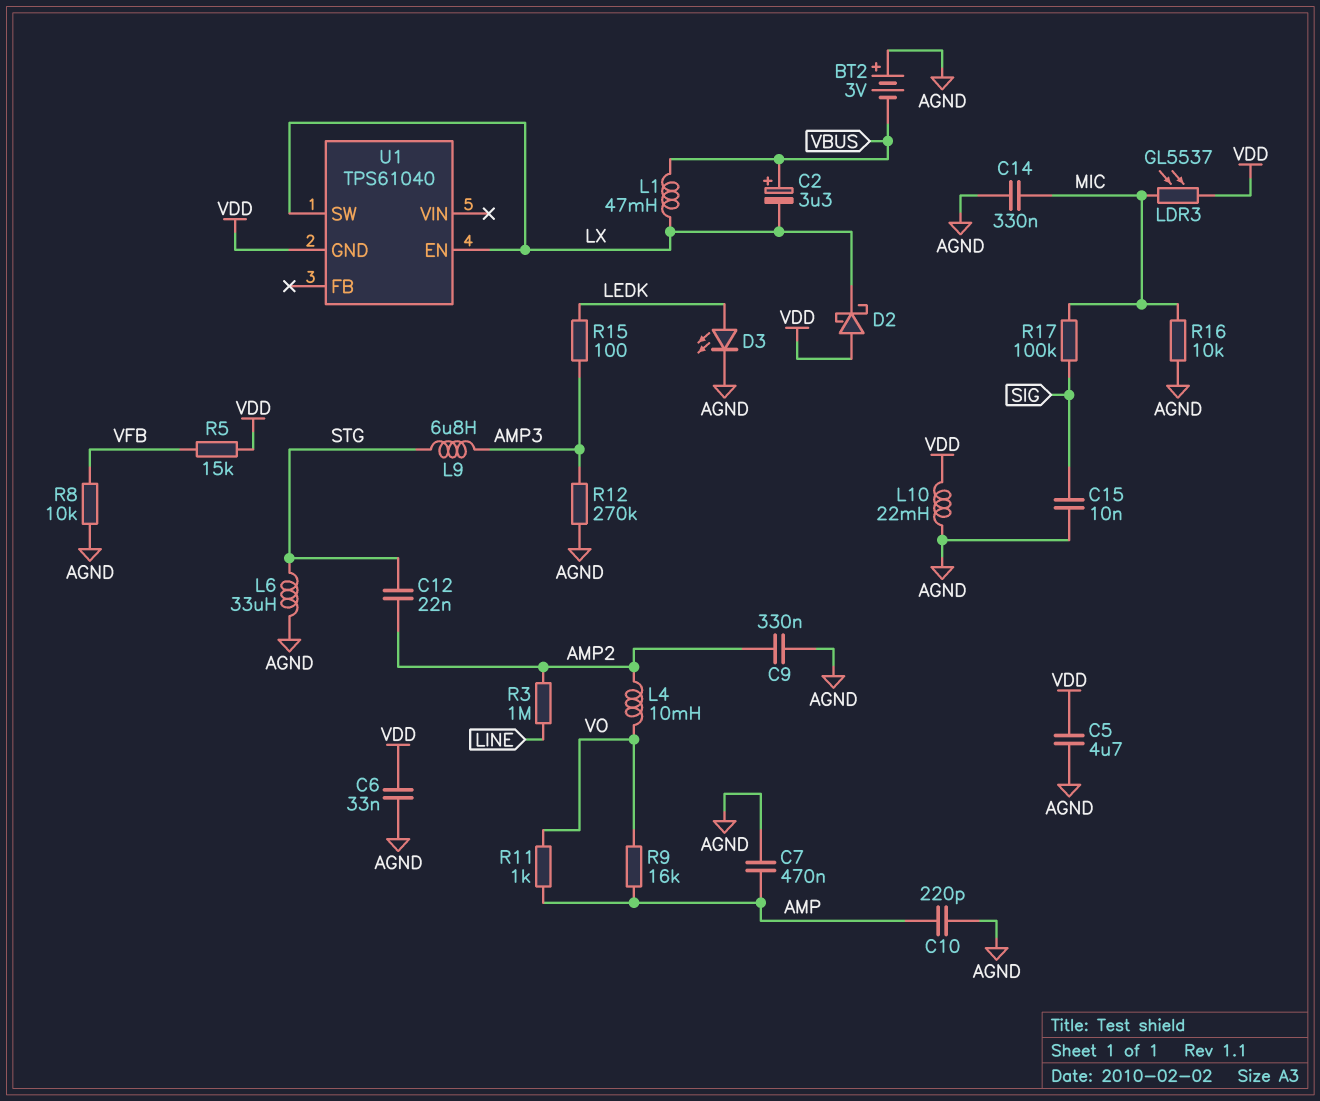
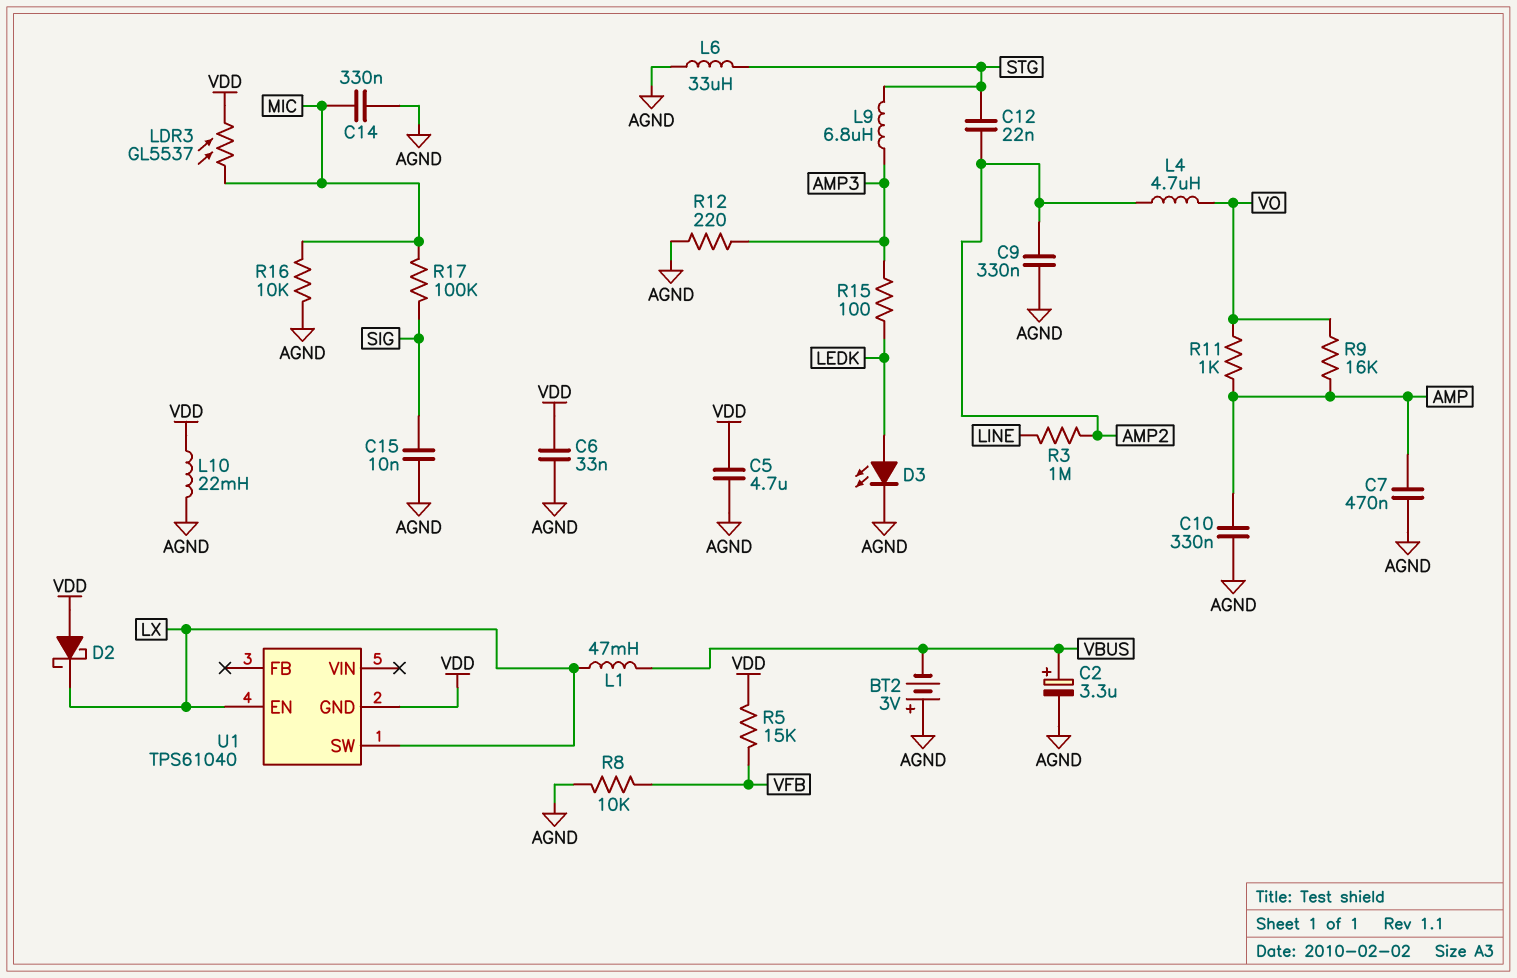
C2: 3.3uF (plus VBUS, minus LX) -> 3.3uF (plus VBUS, minus AGND)
C10: 220pF (AGND, AMP) -> 330nF (AGND, AMP)
L4: 10mH (AMP2, VO) -> 4.7uH (AMP2, VO)
R12: 270k (AGND, AMP3) -> 220 (AGND, AMP3)

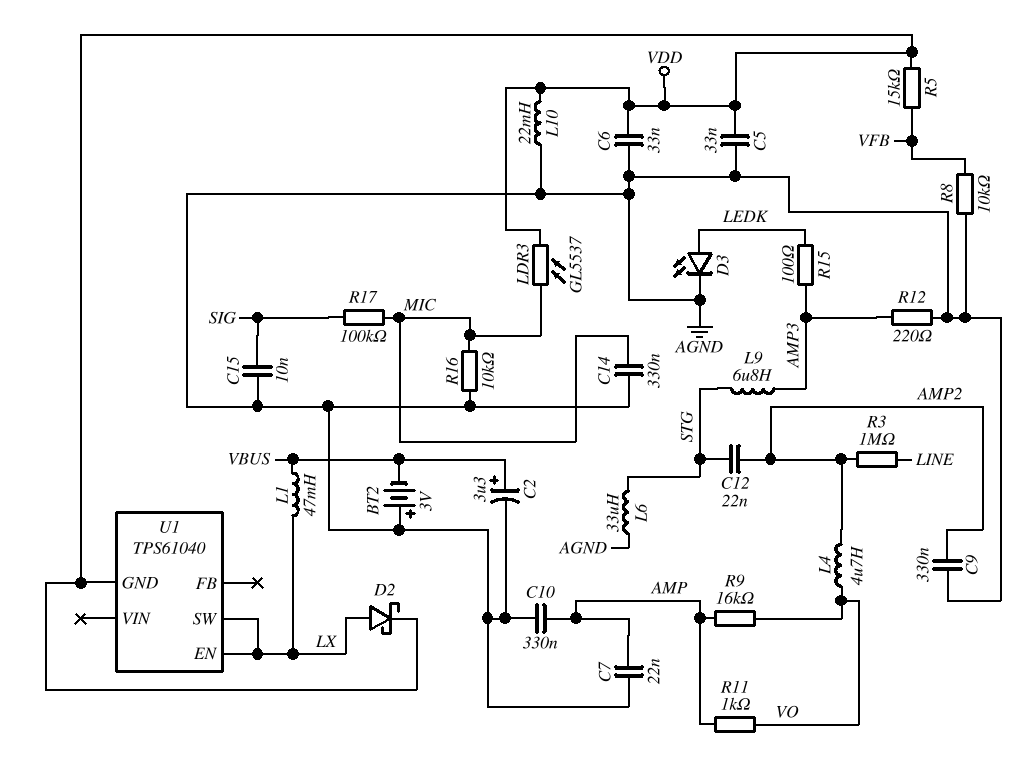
C5: 4.7uF (AGND, VDD) -> 33nF (AGND, VDD)
C7: 470nF (AGND, AMP) -> 22nF (AGND, AMP)
D2: schottky (A VDD, K LX) -> schottky (A LX, K VDD)

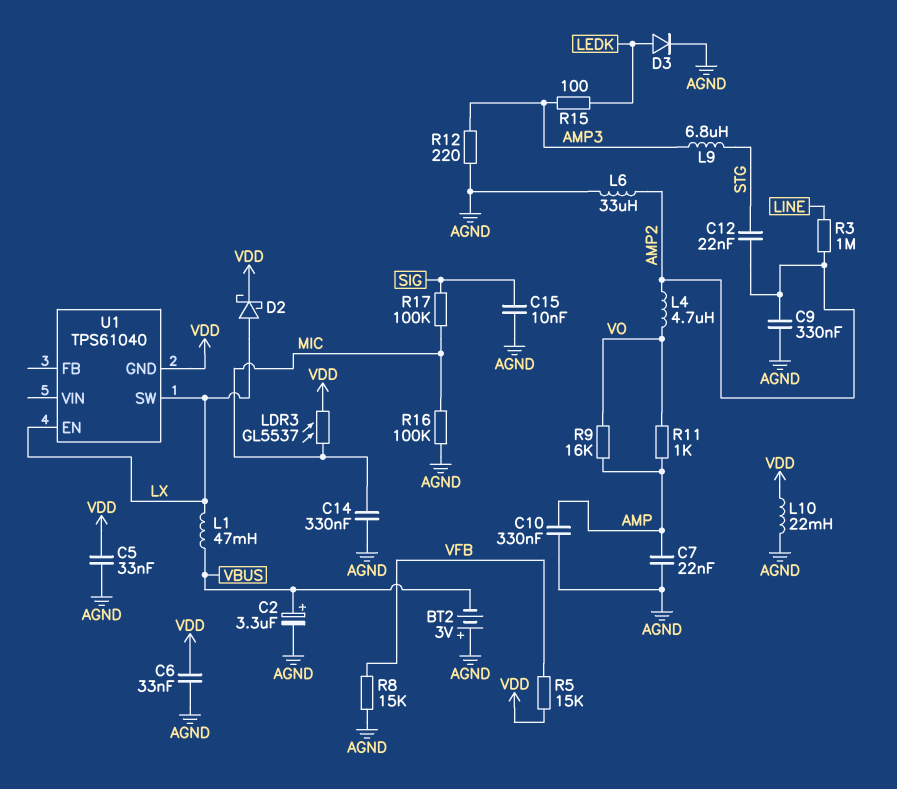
D3: LED (A LEDK, K AGND) -> diode (A LEDK, K AGND)
L6: 33uH (AGND, STG) -> 33uH (AGND, AMP2)
R8: 10k (AGND, VFB) -> 15k (AGND, VFB)
R16: 10k (AGND, MIC) -> 100k (AGND, MIC)

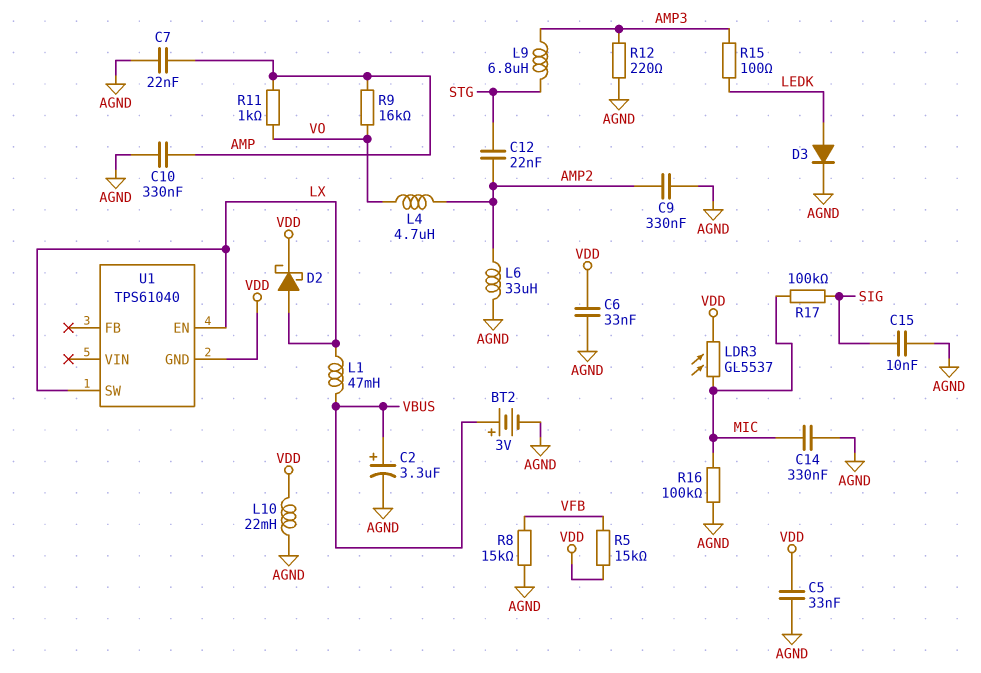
BT2: 3V (plus AGND, minus VBUS) -> 3V (plus VBUS, minus AGND)
R3: 1M (AMP2, LINE) -> none

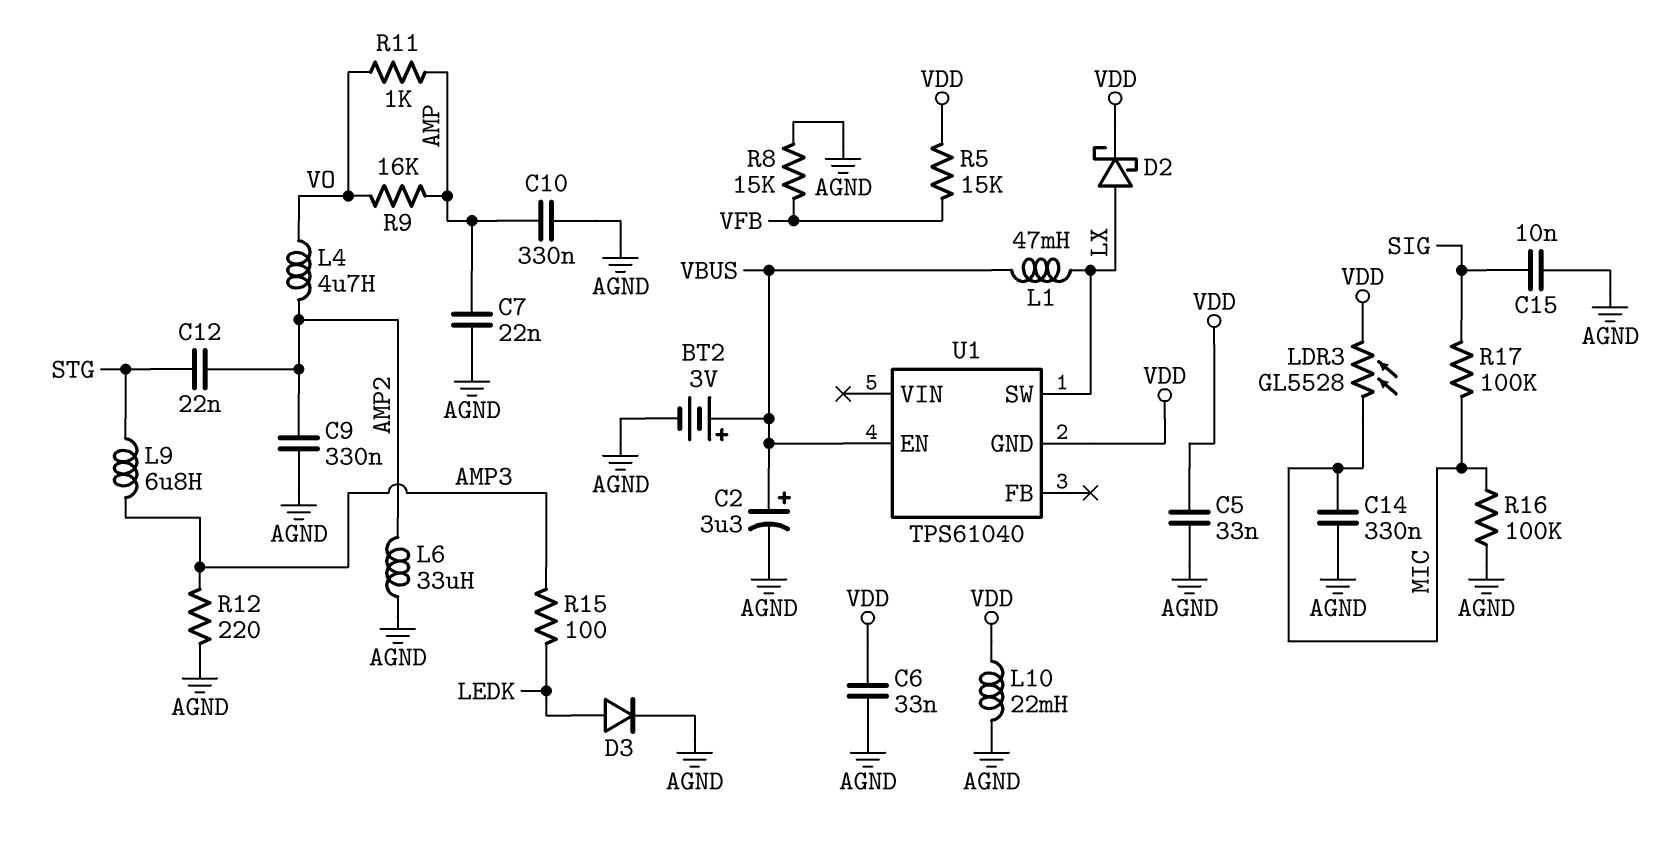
LDR3: GL5537 (MIC, VDD) -> GL5528 (MIC, VDD)
U1 pin EN: LX -> VBUS

